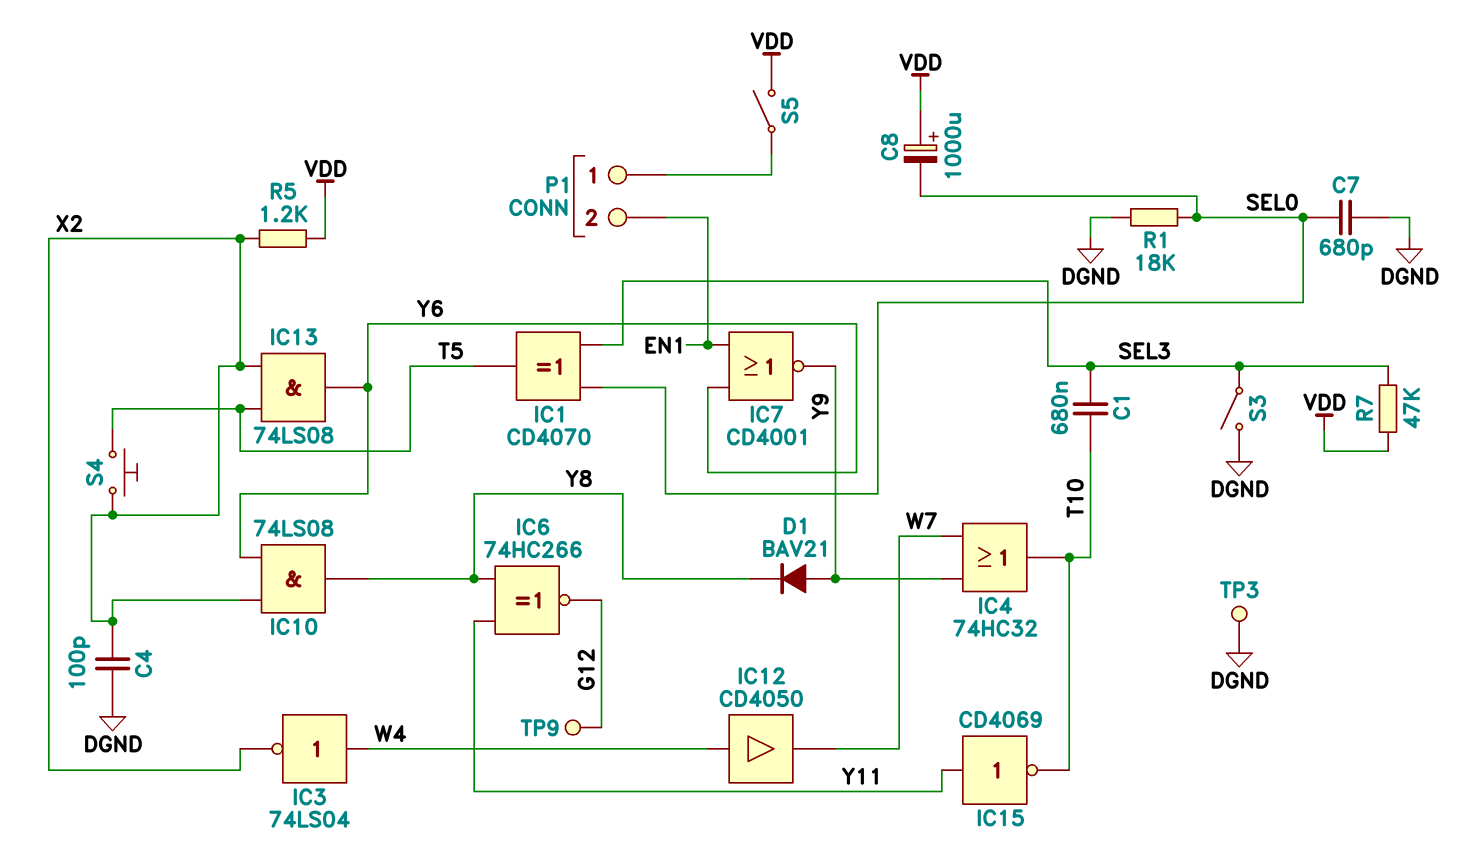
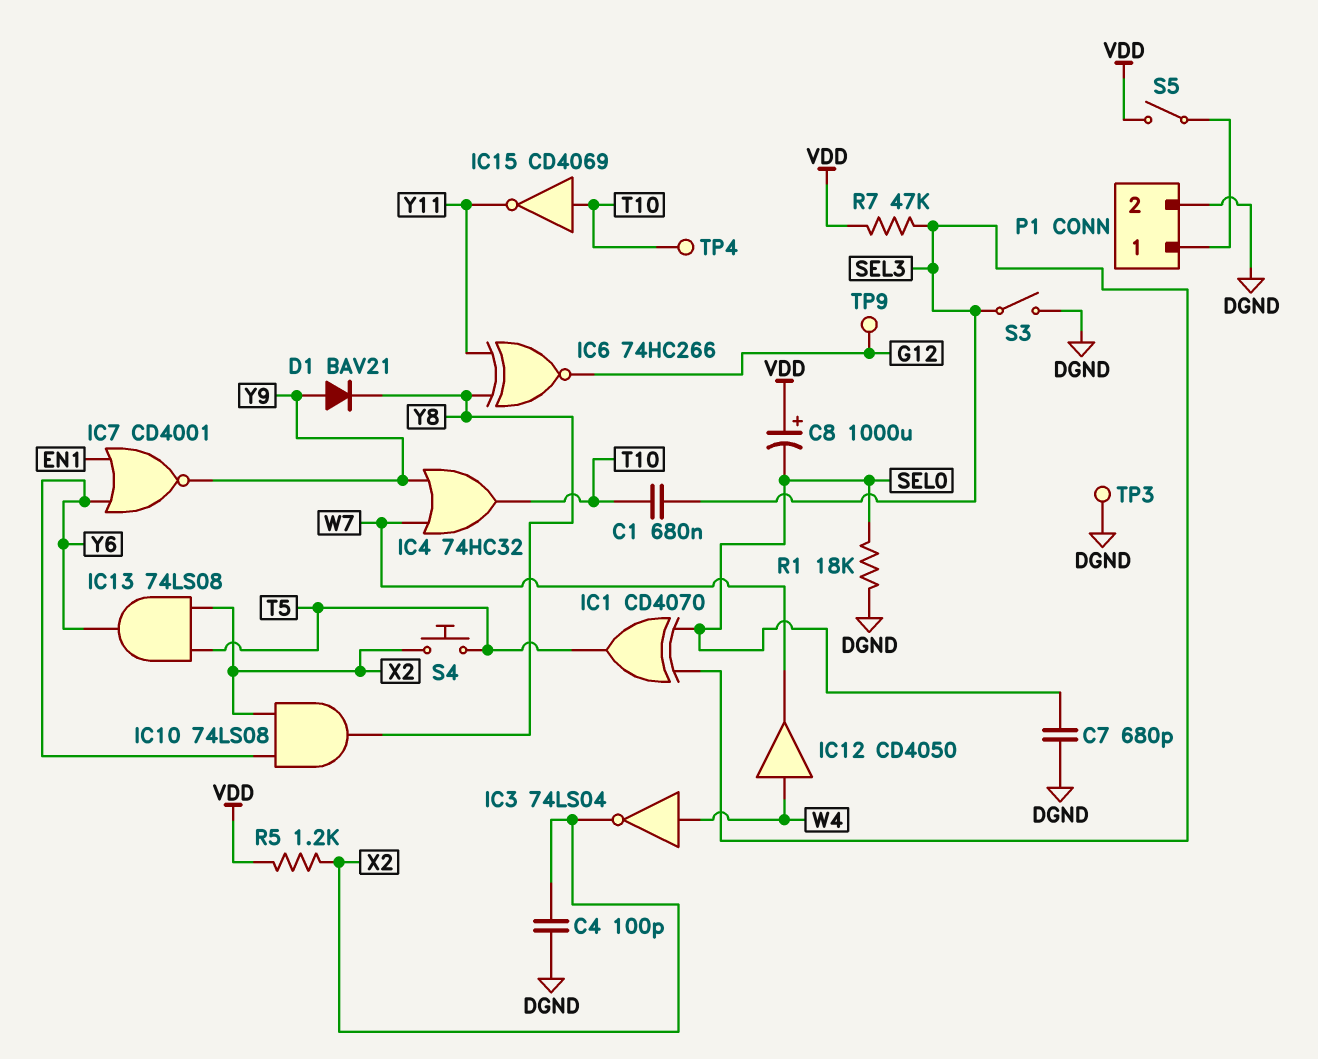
IC15: NOT CD4069 (in Y11, out T10) -> NOT CD4069 (in T10, out Y11)
P1 pin 2: EN1 -> DGND
TP4: none -> test point (T10)

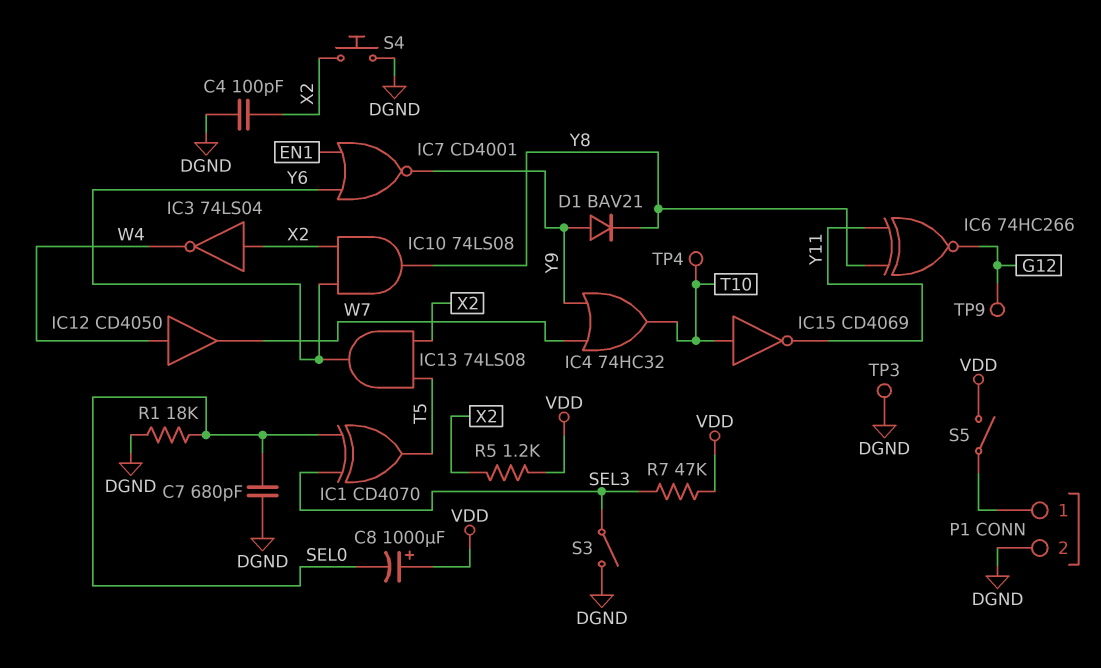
C1: 680nF (SEL3, T10) -> none
IC3: NOT 74LS04 (in W4, out X2) -> NOT 74LS04 (in X2, out W4)
S4: button (T5, X2) -> button (DGND, X2)

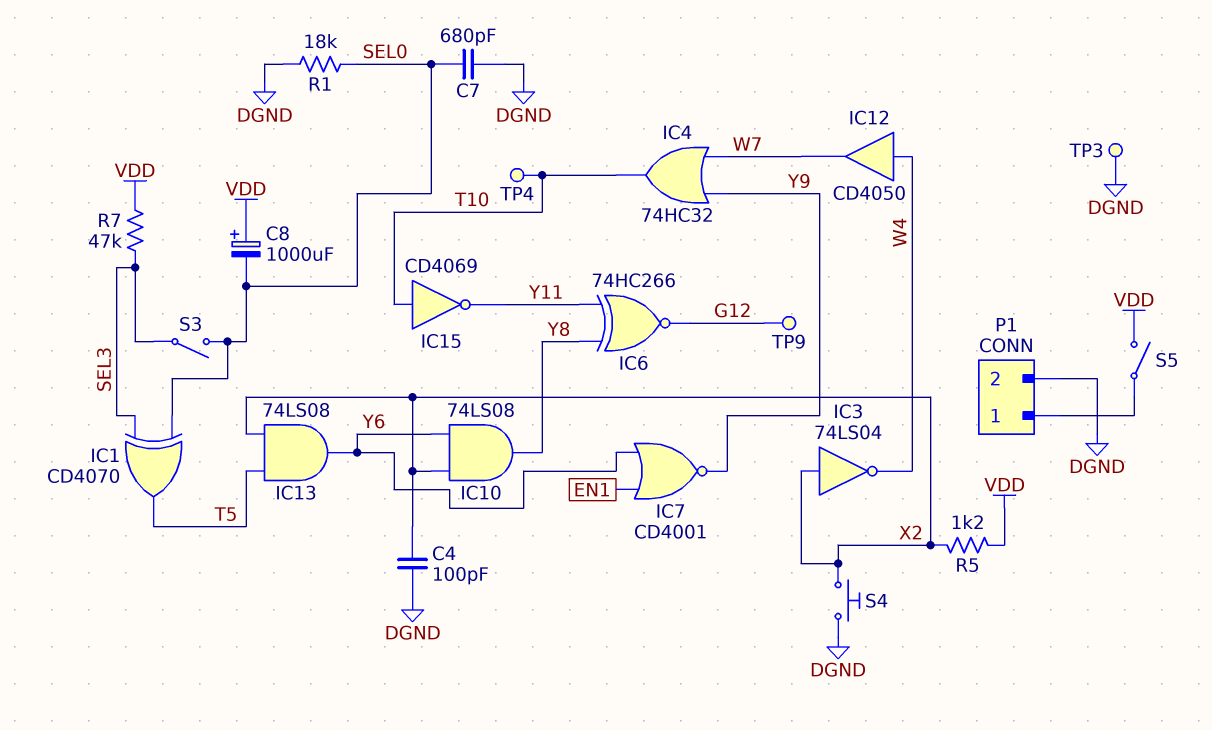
D1: diode BAV21 (A Y9, K Y8) -> none
S3: switch (DGND, SEL3) -> switch (SEL0, SEL3)

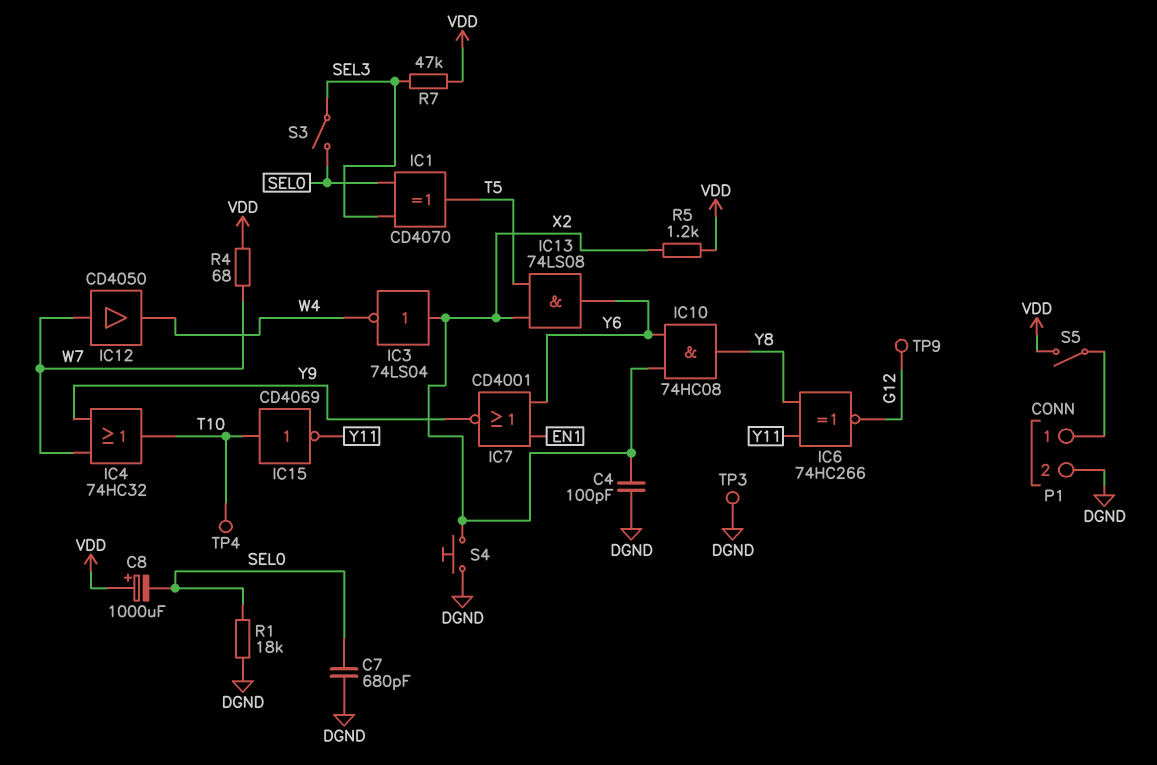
IC10: AND 74LS08 (in X2, in Y6, out Y8) -> AND 74HC08 (in X2, in Y6, out Y8)
IC12: buffer CD4050 (in W4, out W7) -> buffer CD4050 (in W7, out W4)
R4: none -> 68 (VDD, W7)

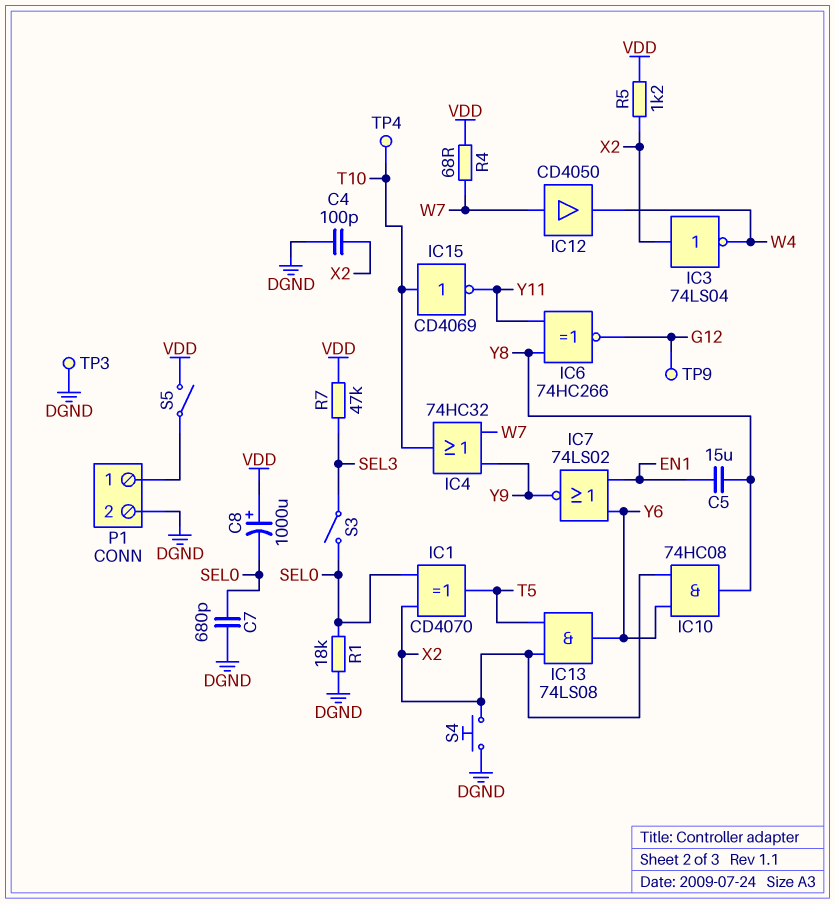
C5: none -> 15uF (EN1, Y8)
IC1: XOR CD4070 (in SEL0, in SEL3, out T5) -> XOR CD4070 (in SEL0, in X2, out T5)
IC7: NOR CD4001 (in EN1, in Y6, out Y9) -> NOR 74LS02 (in EN1, in Y6, out Y9)

